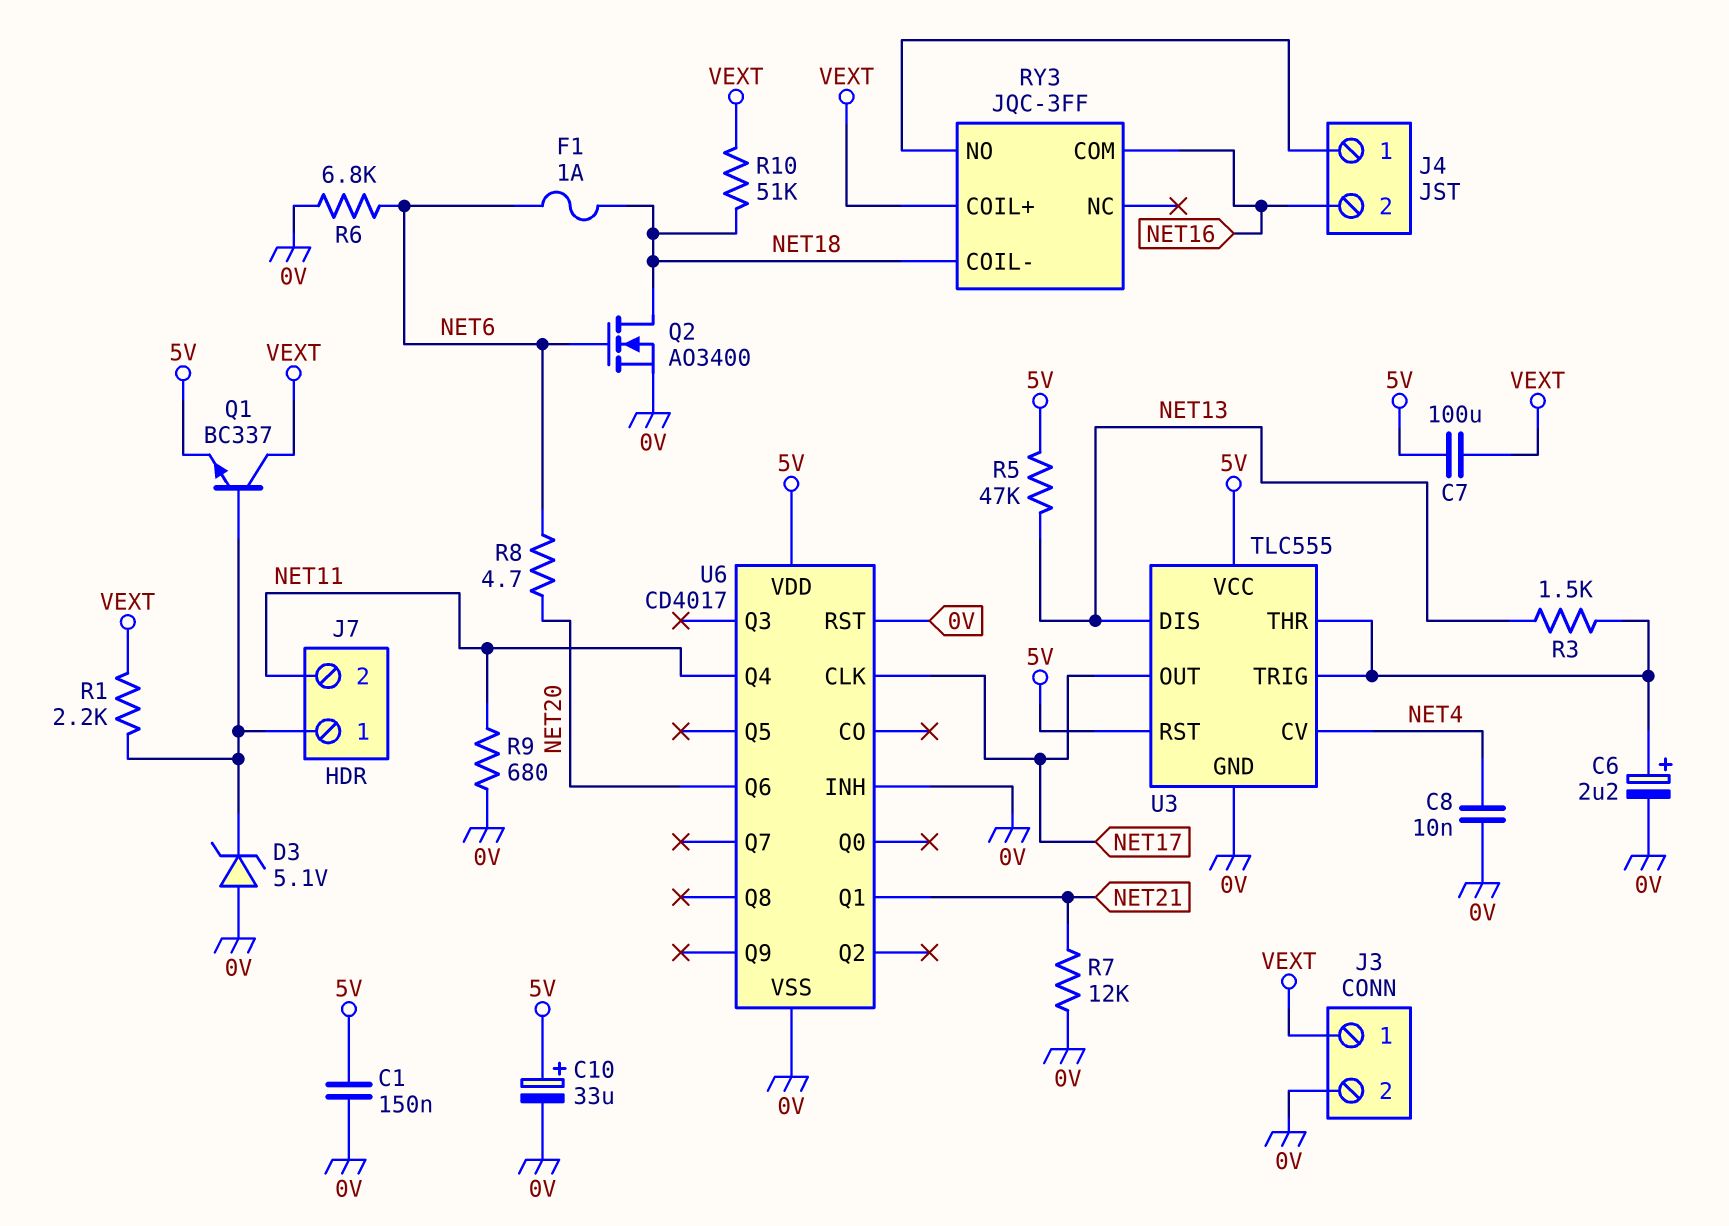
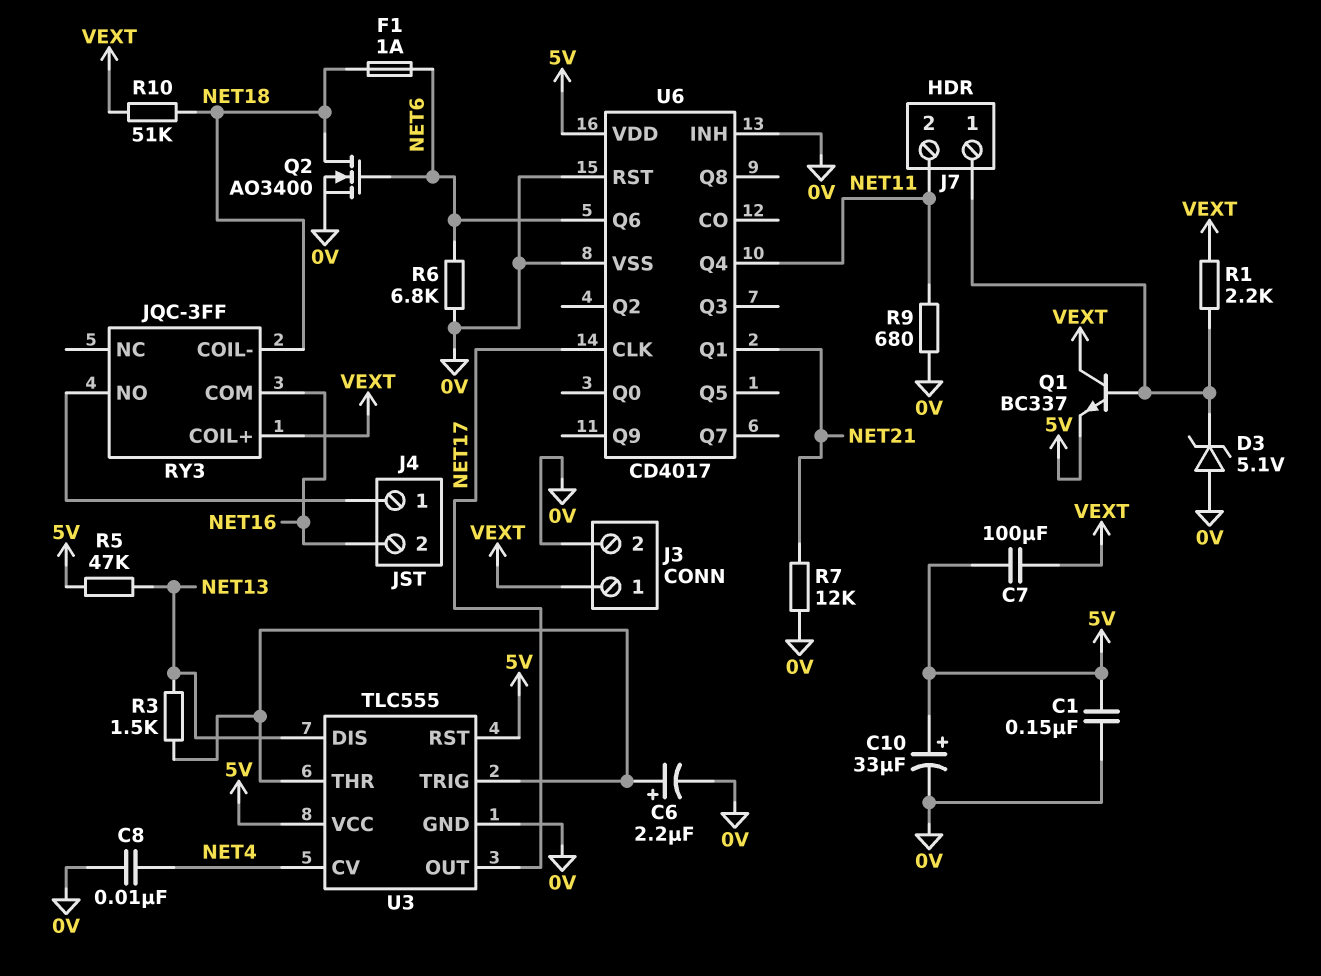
R8: 4.7 (NET6, NET20) -> none
U6 pin Q6: NET20 -> NET6

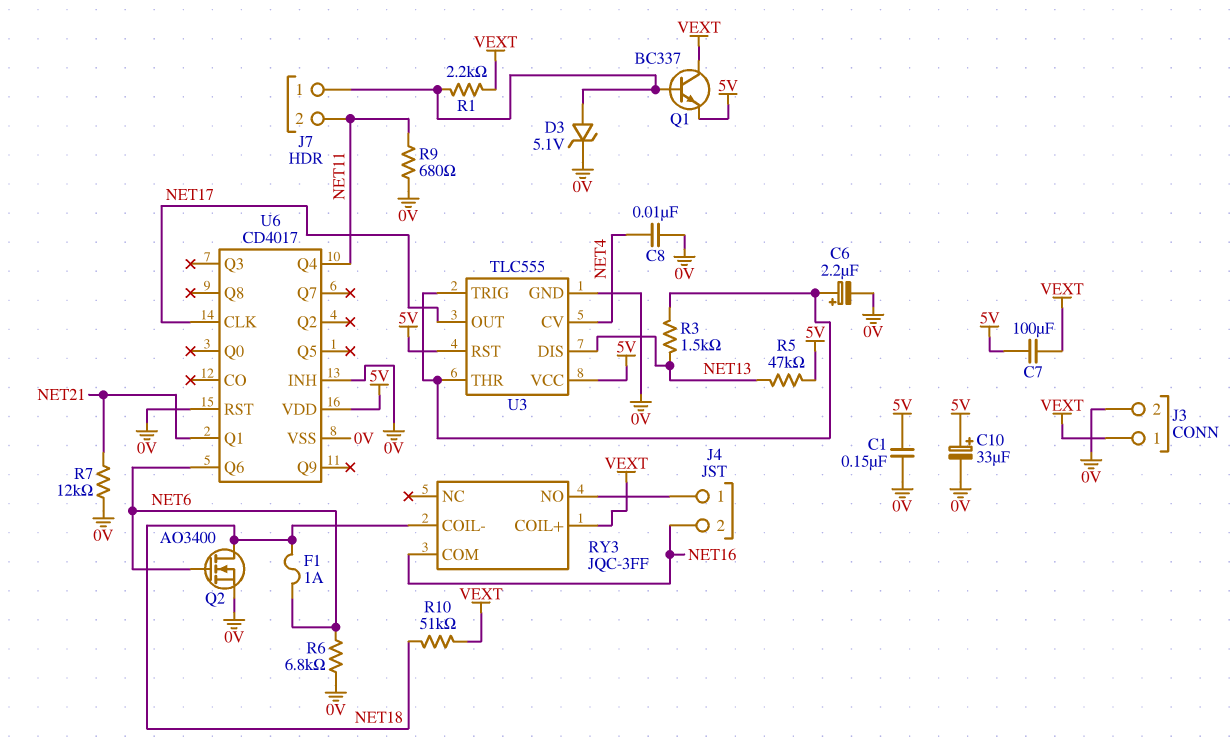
D3: zener 5.1V (A 0V, K J7/1) -> zener 5.1V (A J7/1, K 0V)

